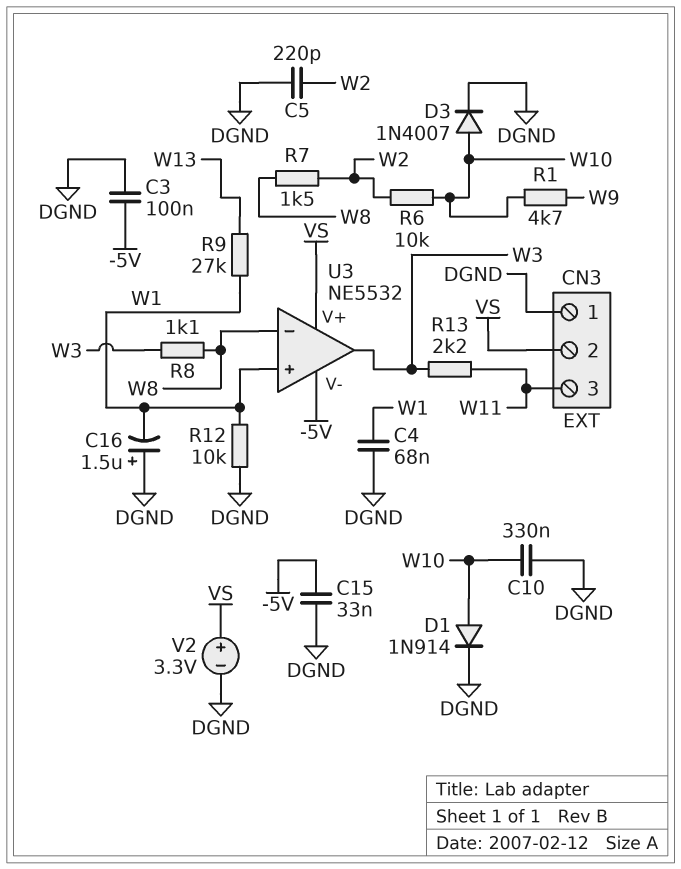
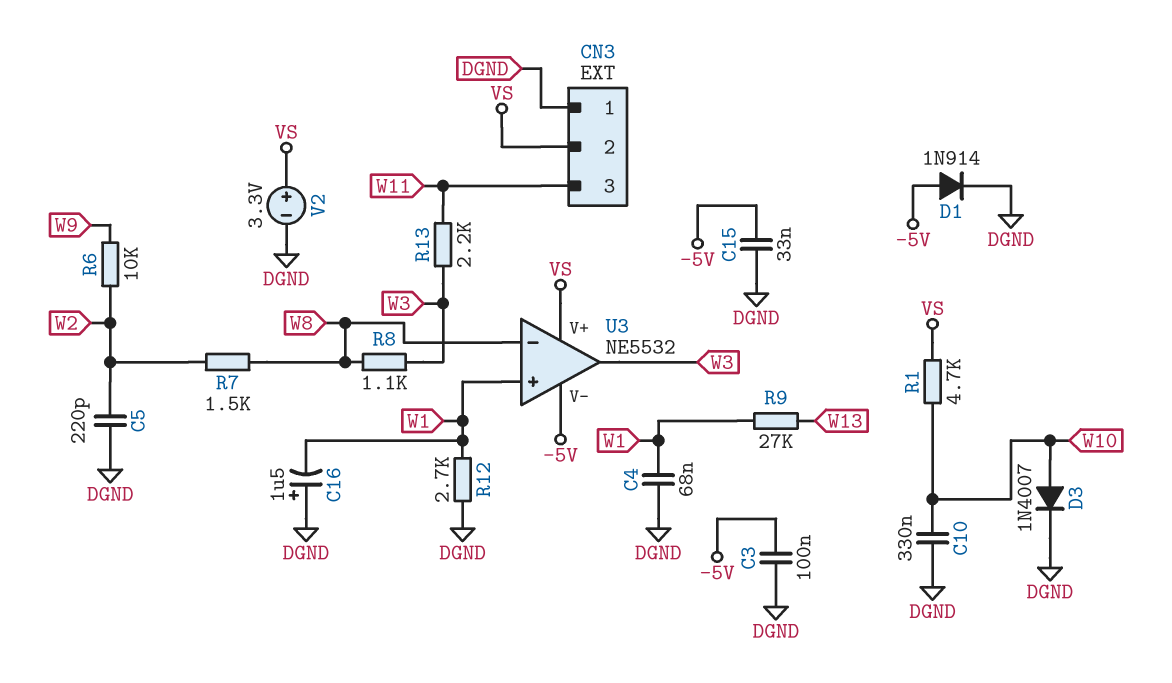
D1: diode 1N914 (A W10, K DGND) -> diode 1N914 (A -5V, K DGND)
R1: 4.7k (W9, W10) -> 4.7k (VS, W10)
R6: 10k (W2, W10) -> 10k (W2, W9)
R12: 10k (DGND, W1) -> 2.7k (DGND, W1)

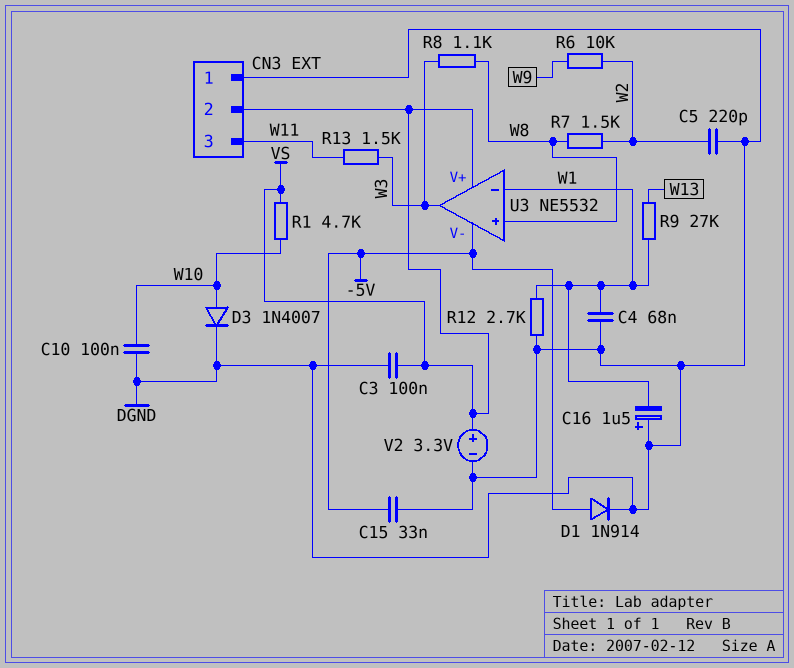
C3: 100nF (-5V, DGND) -> 100nF (DGND, VS)
C10: 330nF (DGND, W10) -> 100nF (DGND, W10)
R13: 2.2k (W3, W11) -> 1.5k (W3, W11)
U3 pin in+: W1 -> W8
U3 pin in-: W8 -> W1

